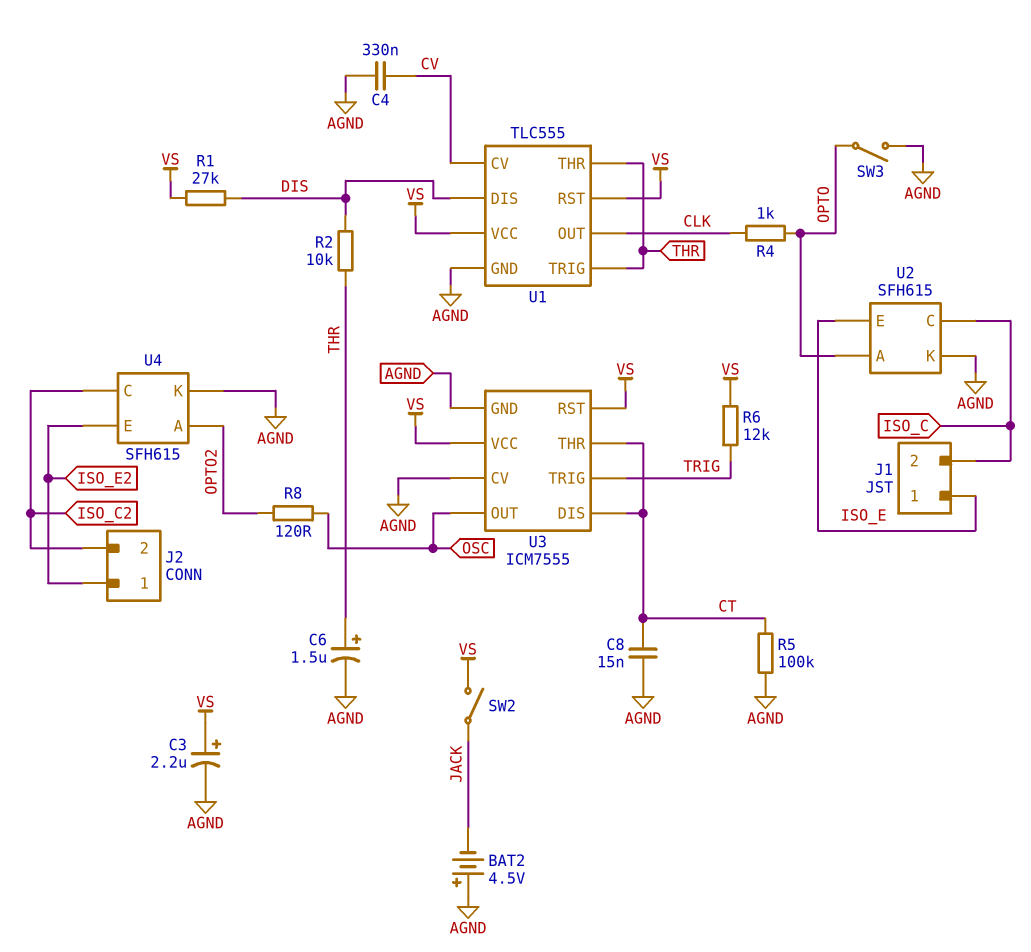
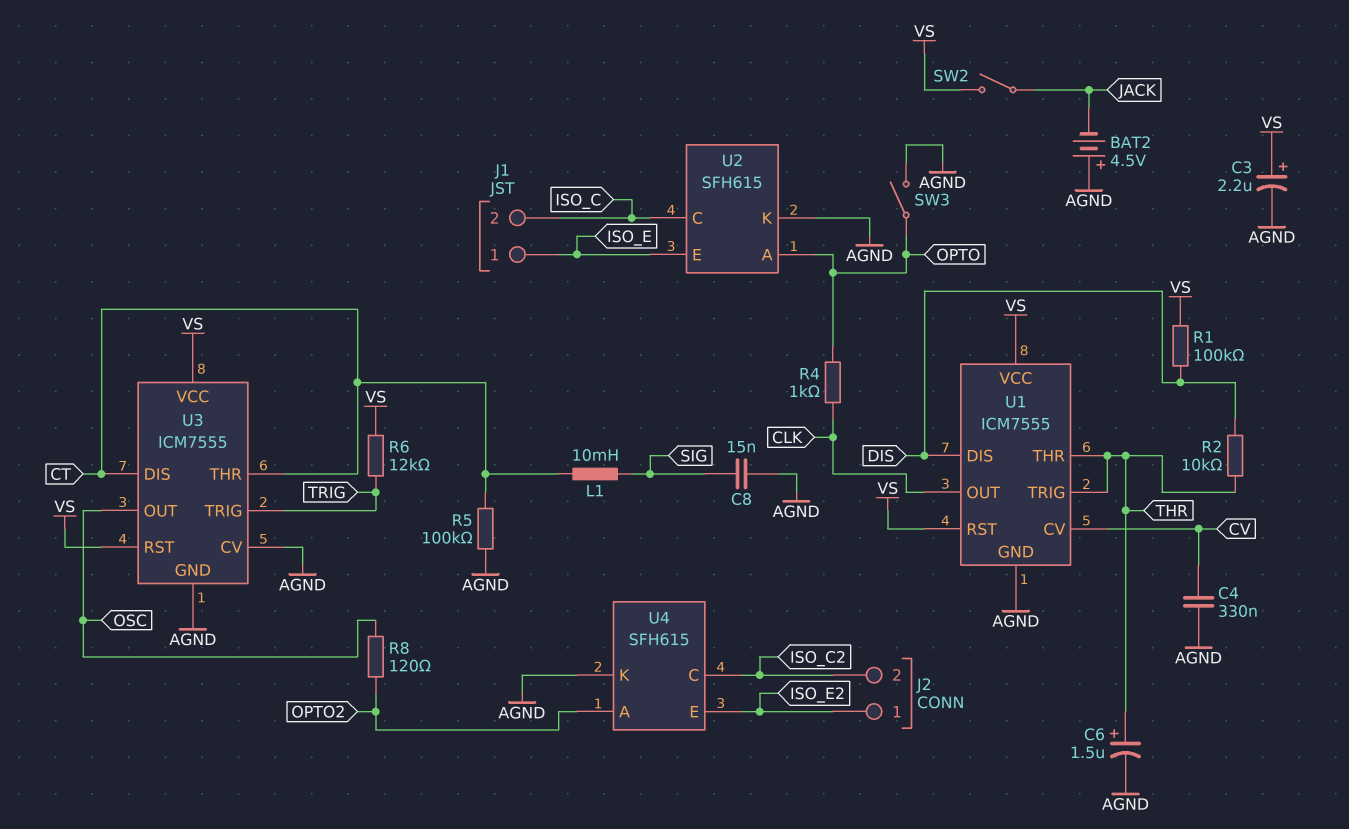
C8: 15nF (AGND, CT) -> 15nF (AGND, SIG)
L1: none -> 10mH (CT, SIG)
R1: 27k (DIS, VS) -> 100k (DIS, VS)
U1: TLC555 -> ICM7555

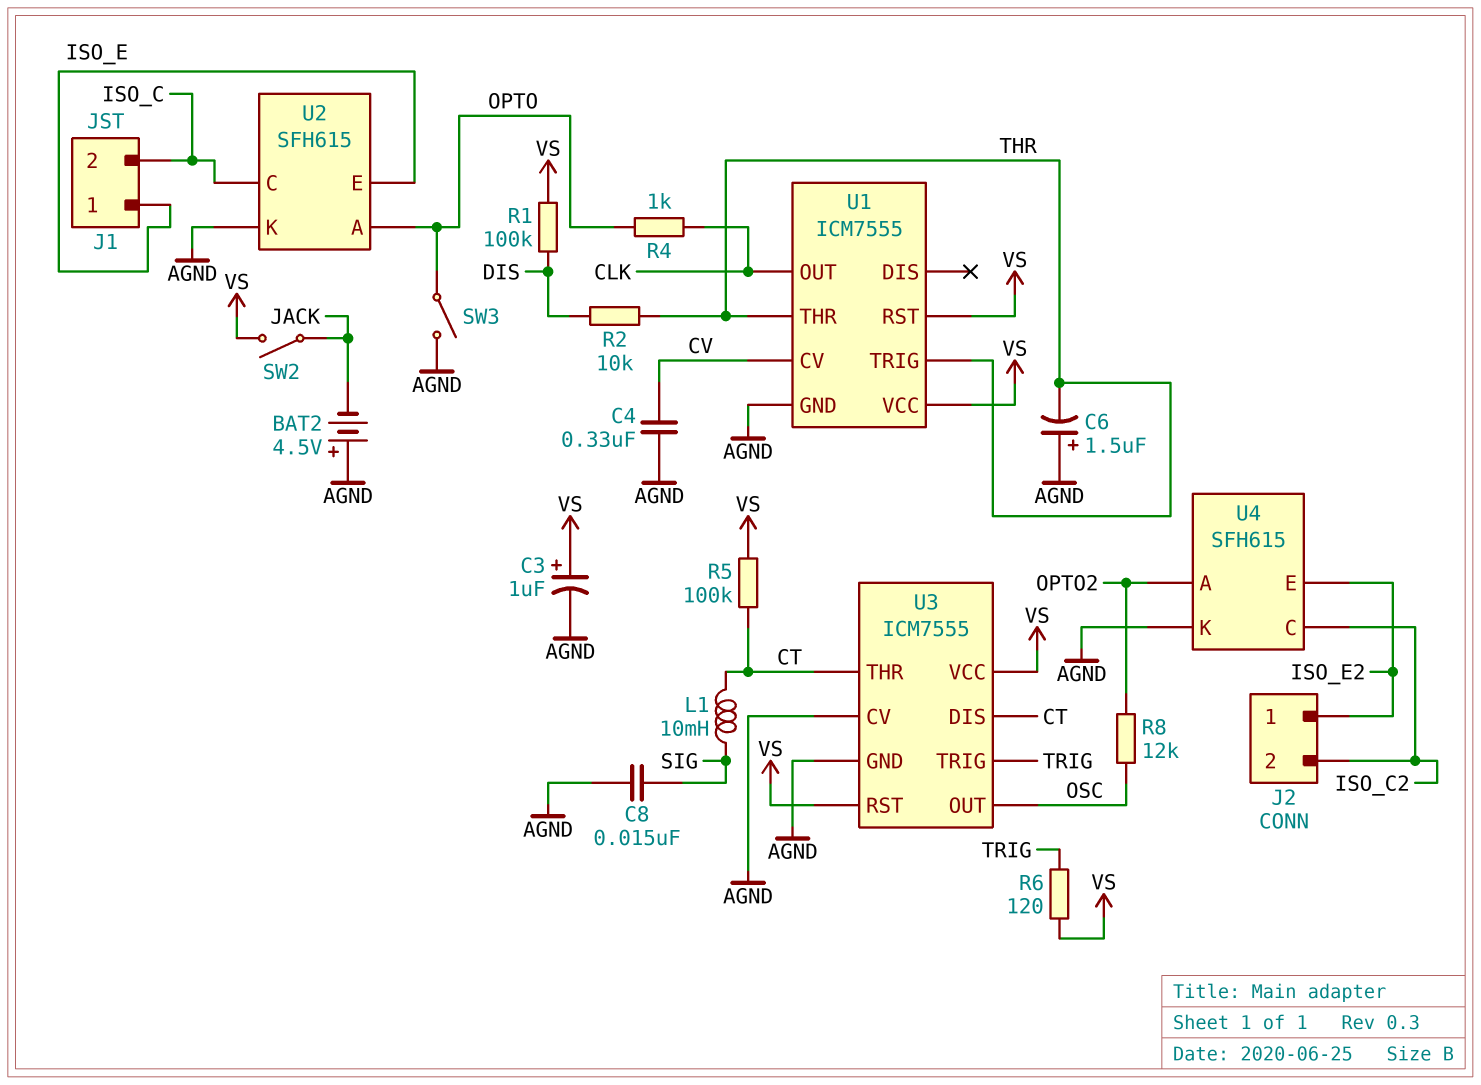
C3: 2.2uF (plus VS, minus AGND) -> 1uF (plus VS, minus AGND)
C6: 1.5uF (plus THR, minus AGND) -> 1.5uF (plus AGND, minus THR)
R5: 100k (AGND, CT) -> 100k (CT, VS)
R6: 12k (TRIG, VS) -> 120 (TRIG, VS)
R8: 120 (OPTO2, OSC) -> 12k (OPTO2, OSC)
U1 pin DIS: DIS -> none

